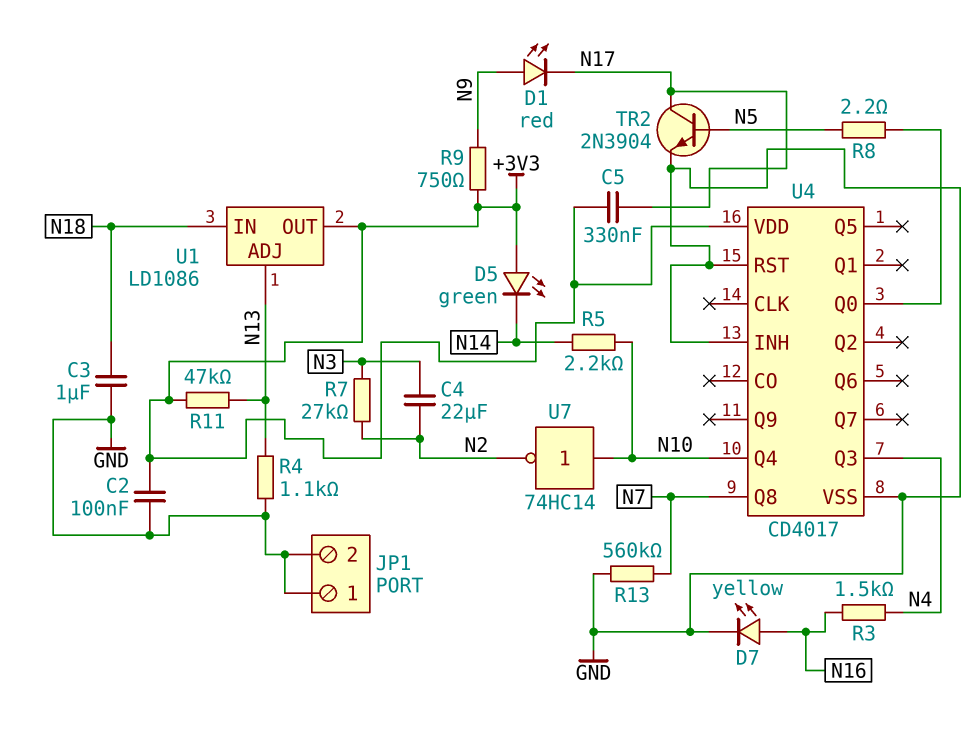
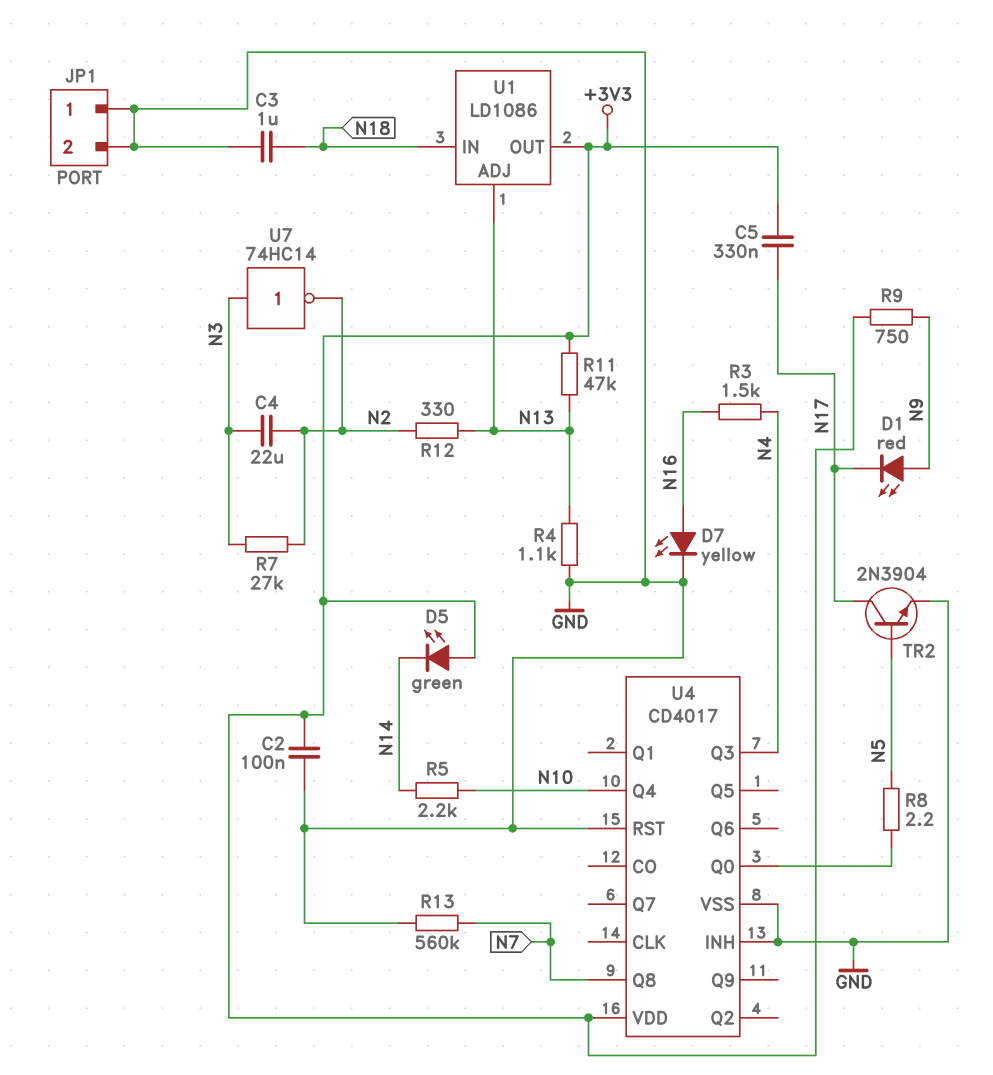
R12: none -> 330 (N2, N13)
U7: NOT 74HC14 (in N10, out N2) -> NOT 74HC14 (in N3, out N2)

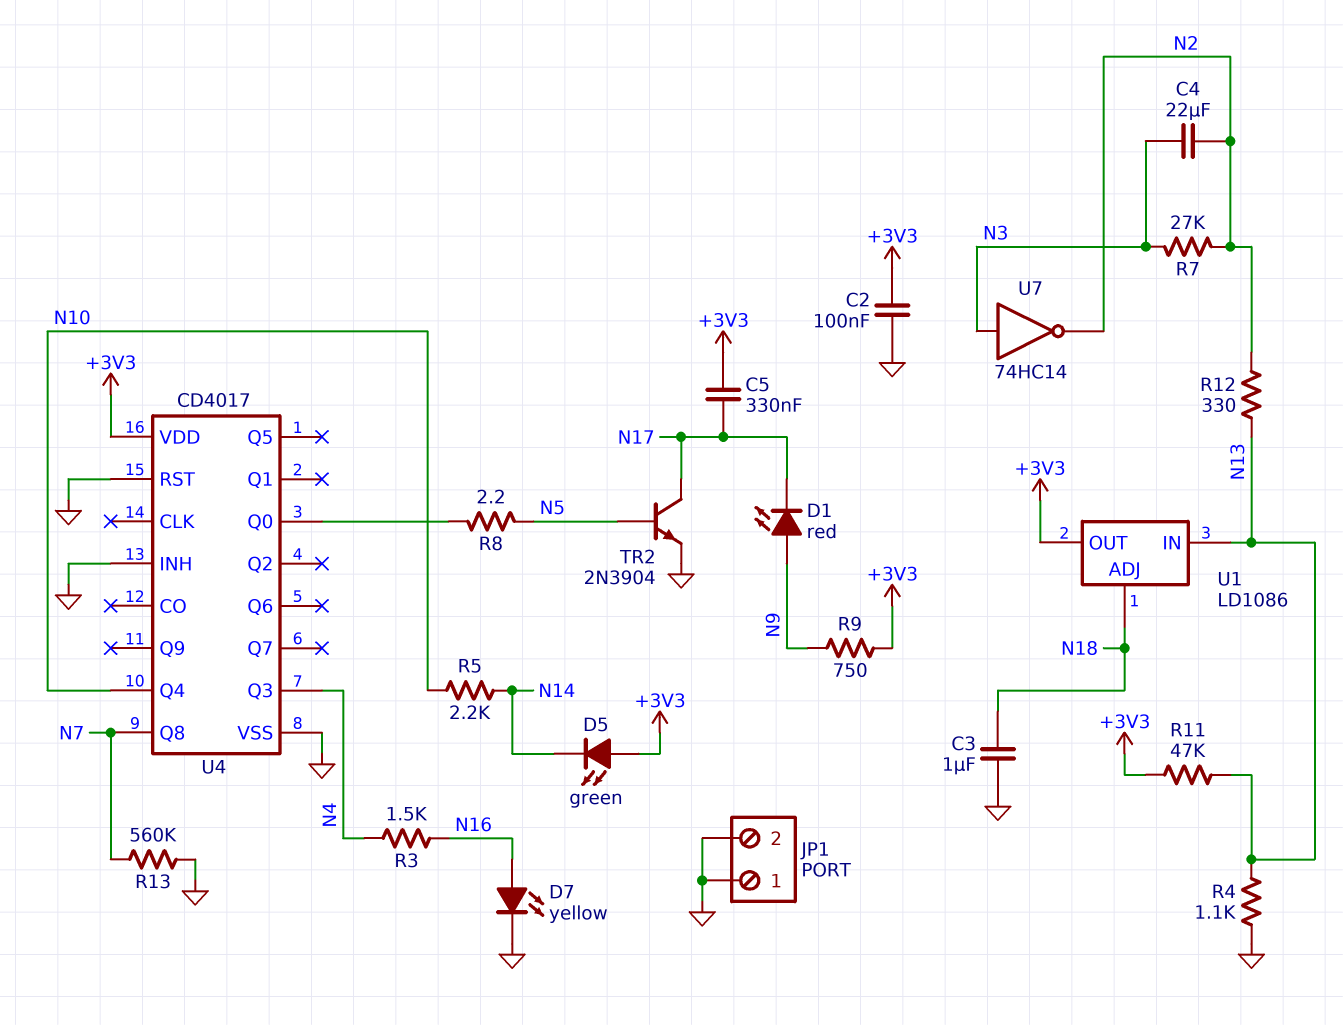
U1 pin ADJ: N13 -> N18
U1 pin IN: N18 -> N13

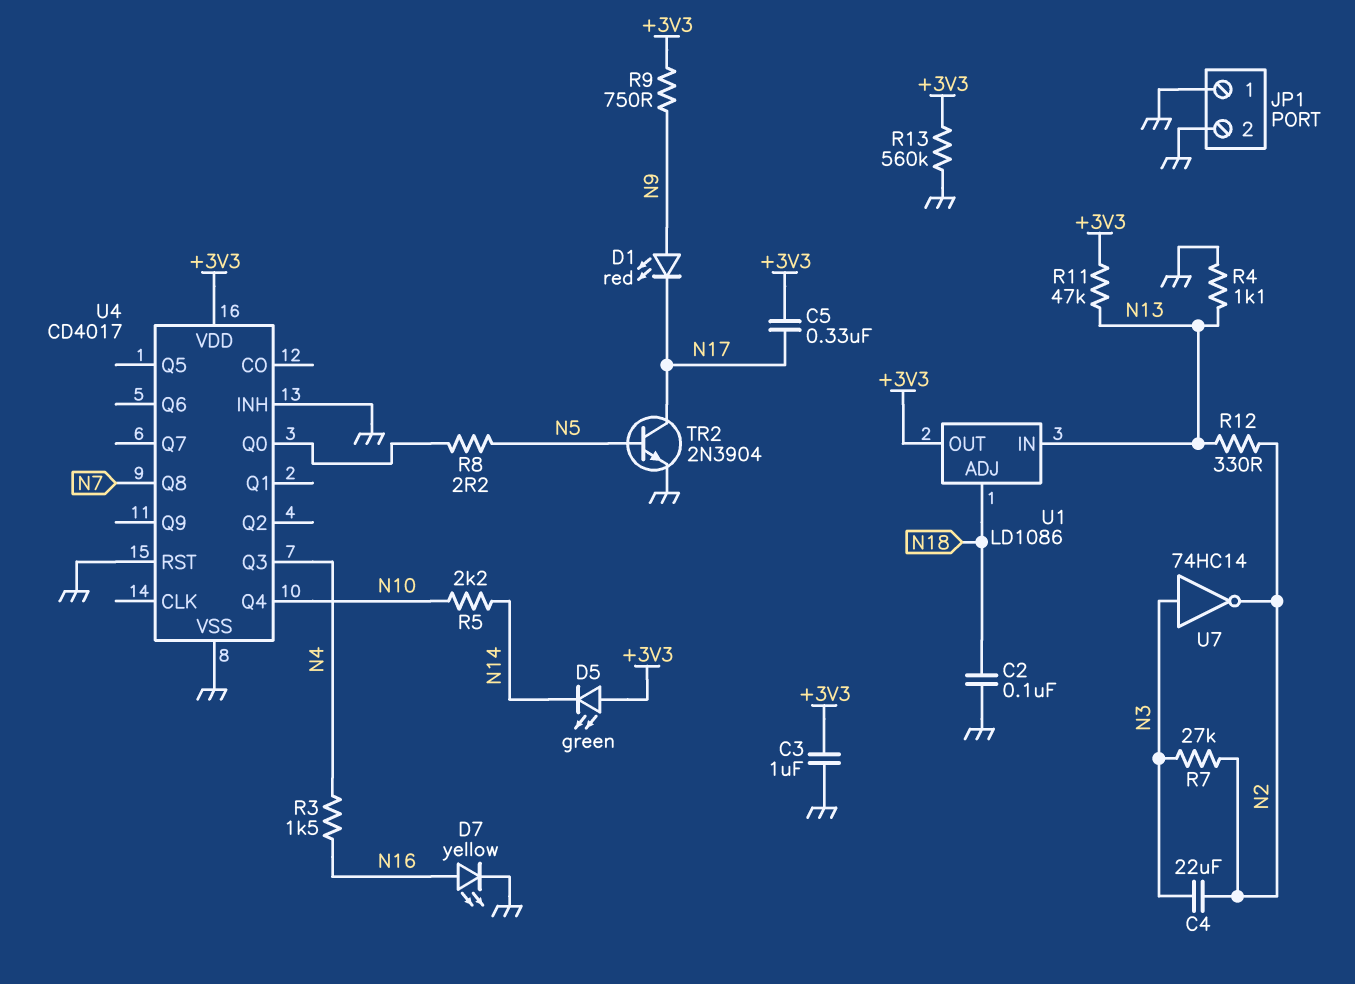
C2: 100nF (+3V3, GND) -> 100nF (GND, N18)
C3: 1uF (GND, N18) -> 1uF (+3V3, GND)
R13: 560k (GND, N7) -> 560k (+3V3, GND)

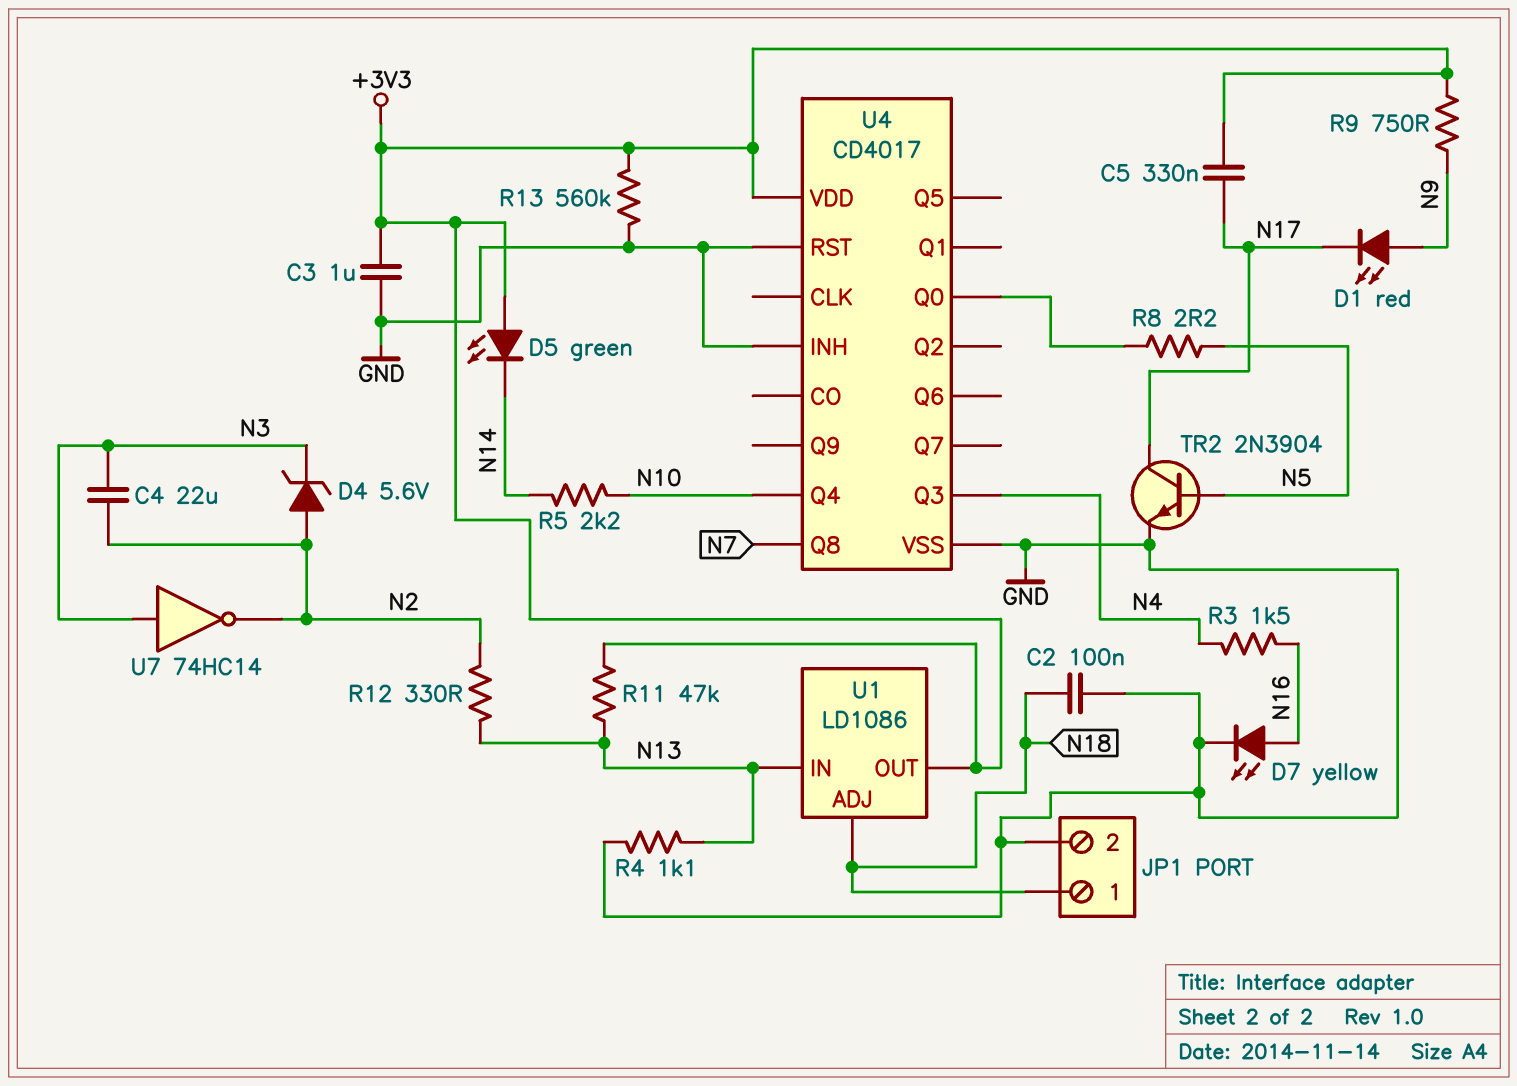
D4: none -> zener 5.6V (A N2, K N3)
JP1 pin 1: GND -> N18
R7: 27k (N2, N3) -> none

